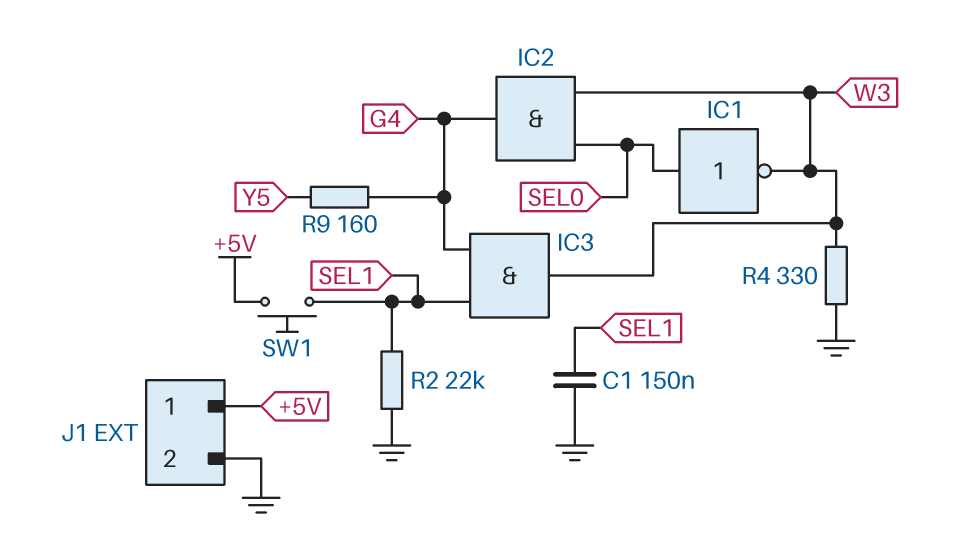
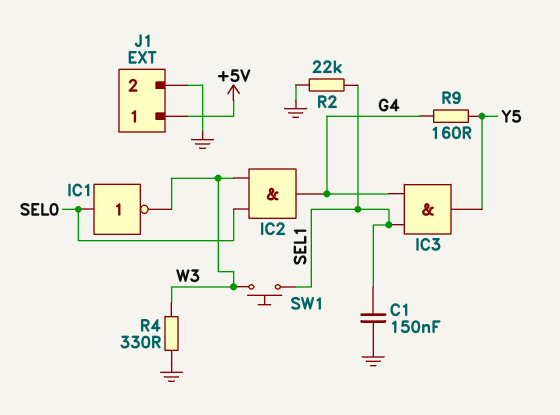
IC3: AND (in G4, in SEL1, out W3) -> AND (in G4, in SEL1, out Y5)
SW1: button (+5V, SEL1) -> button (SEL1, W3)

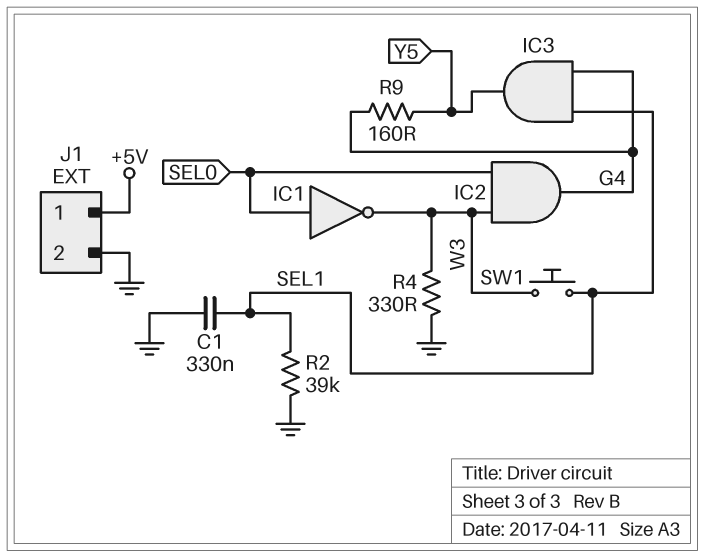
C1: 150nF (GND, SEL1) -> 330nF (GND, SEL1)
R2: 22k (GND, SEL1) -> 39k (GND, SEL1)

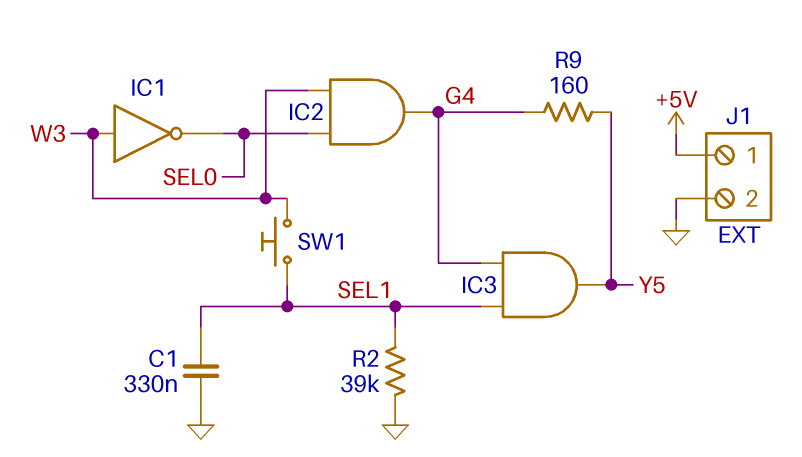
IC1: NOT (in SEL0, out W3) -> NOT (in W3, out SEL0)
R4: 330 (GND, W3) -> none

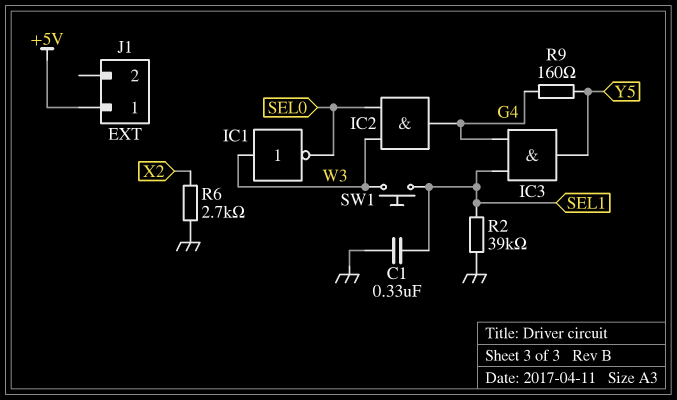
J1 pin 2: GND -> none
R6: none -> 2.7k (GND, X2)

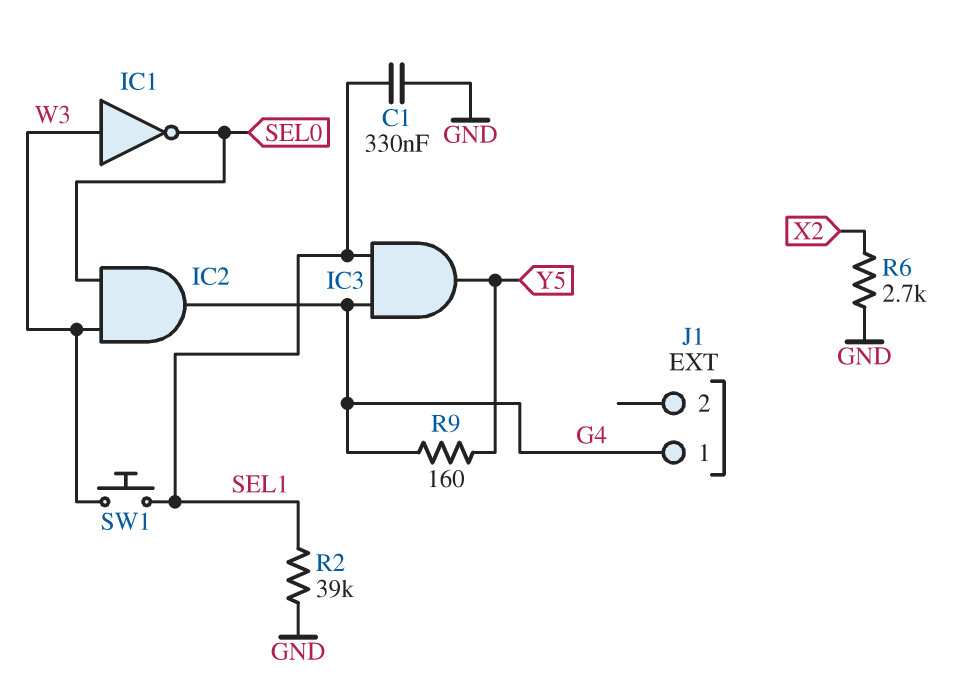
J1 pin 1: +5V -> G4

